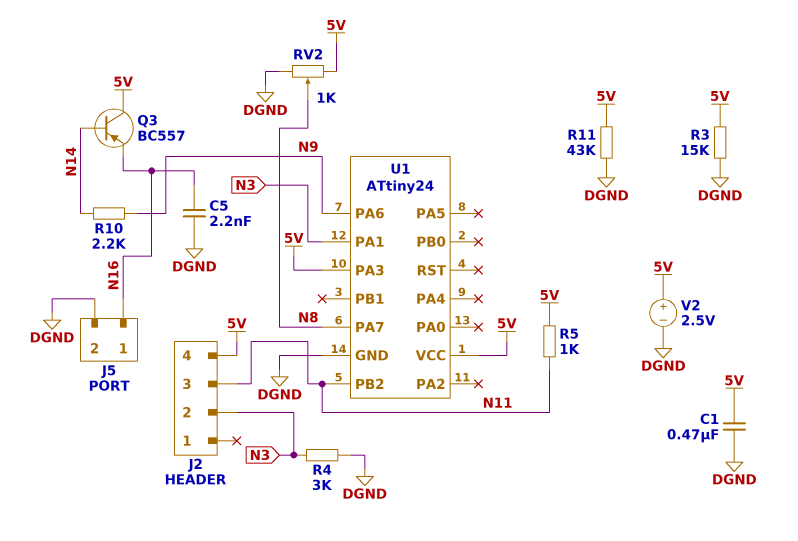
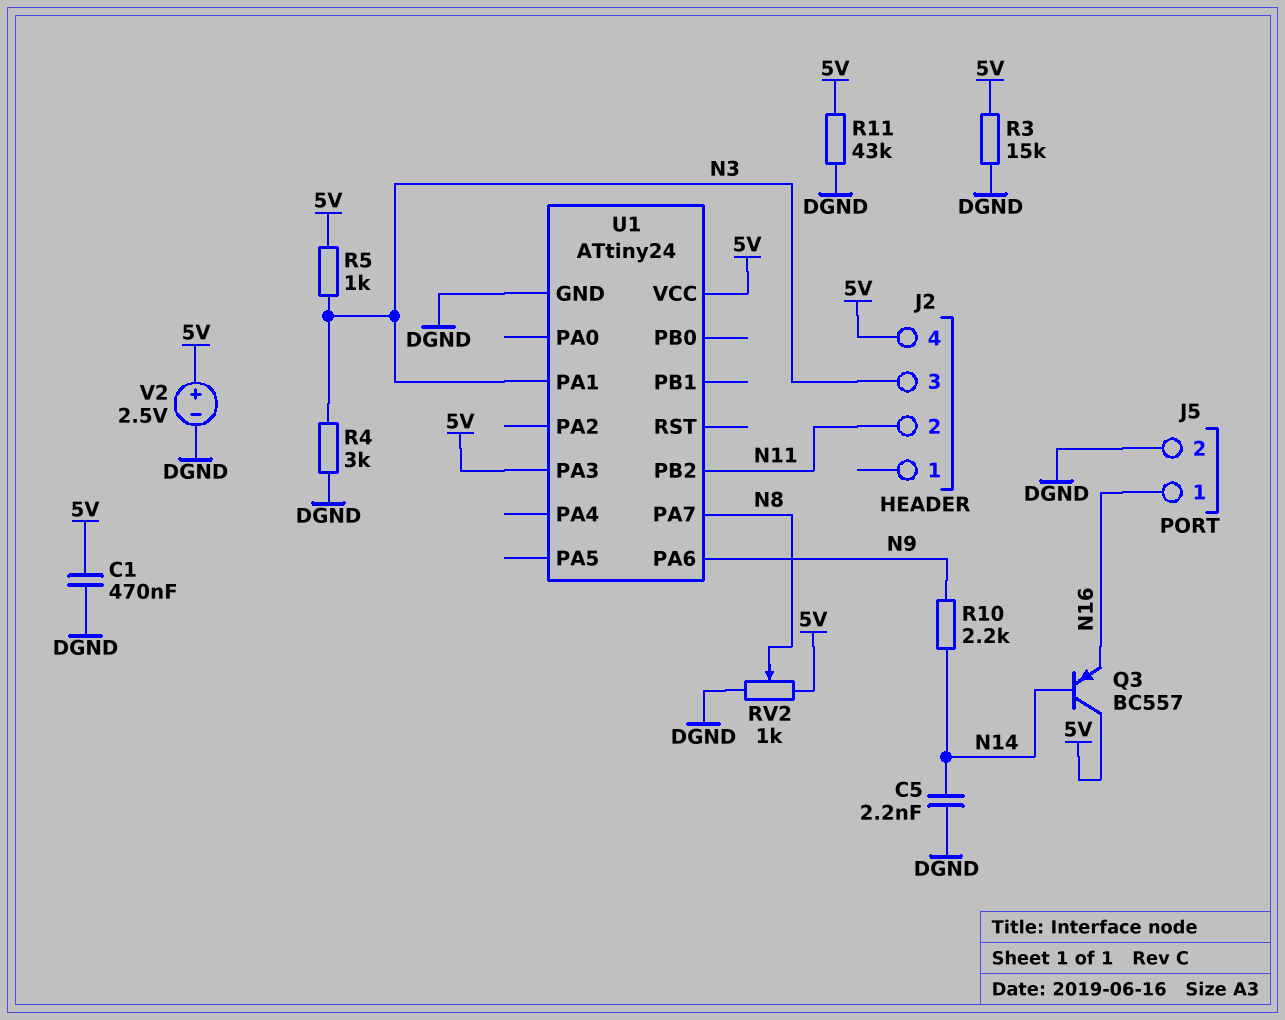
C5: 2.2nF (DGND, N16) -> 2.2nF (DGND, N14)
J2 pin 2: N3 -> N11
J2 pin 3: N11 -> N3
R5: 1k (5V, N11) -> 1k (5V, N3)

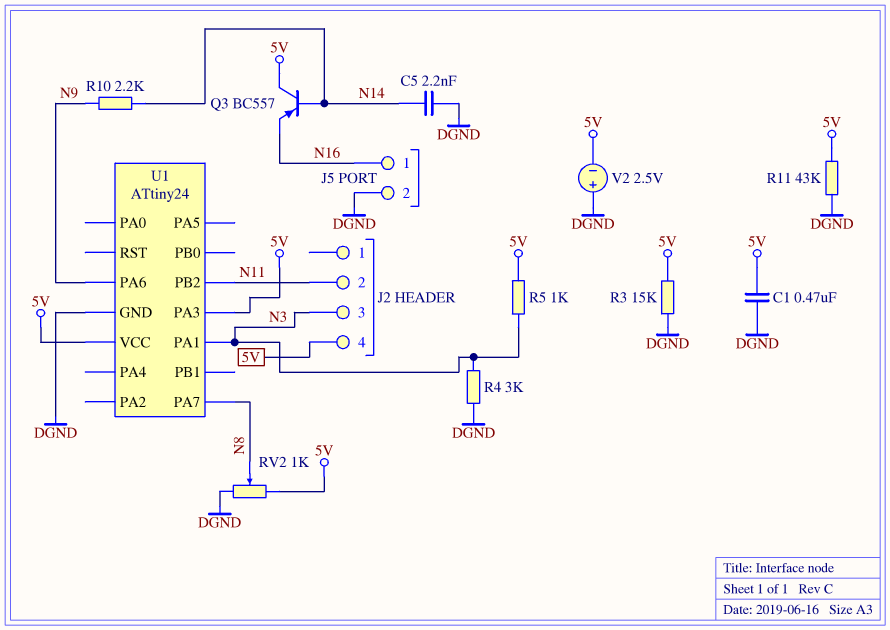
V2: 2.5V (plus 5V, minus DGND) -> 2.5V (plus DGND, minus 5V)

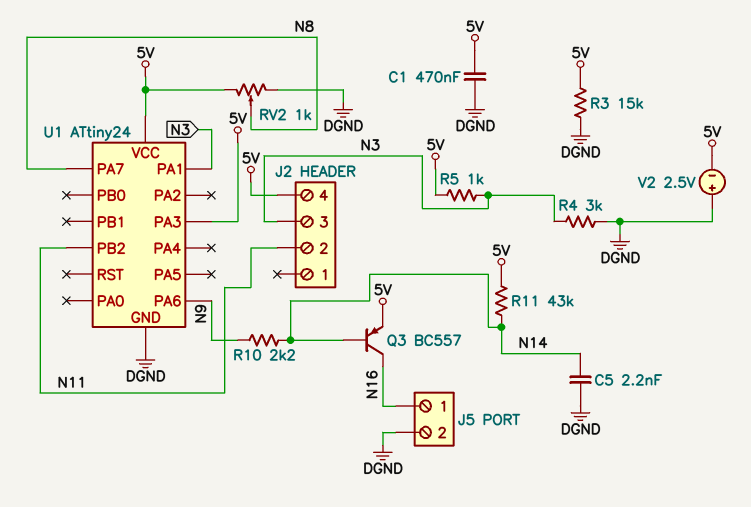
Q3: PNP BC557 (B N14, C 5V, E N16) -> PNP BC557 (B N14, C N16, E 5V)
R11: 43k (5V, DGND) -> 43k (5V, N14)

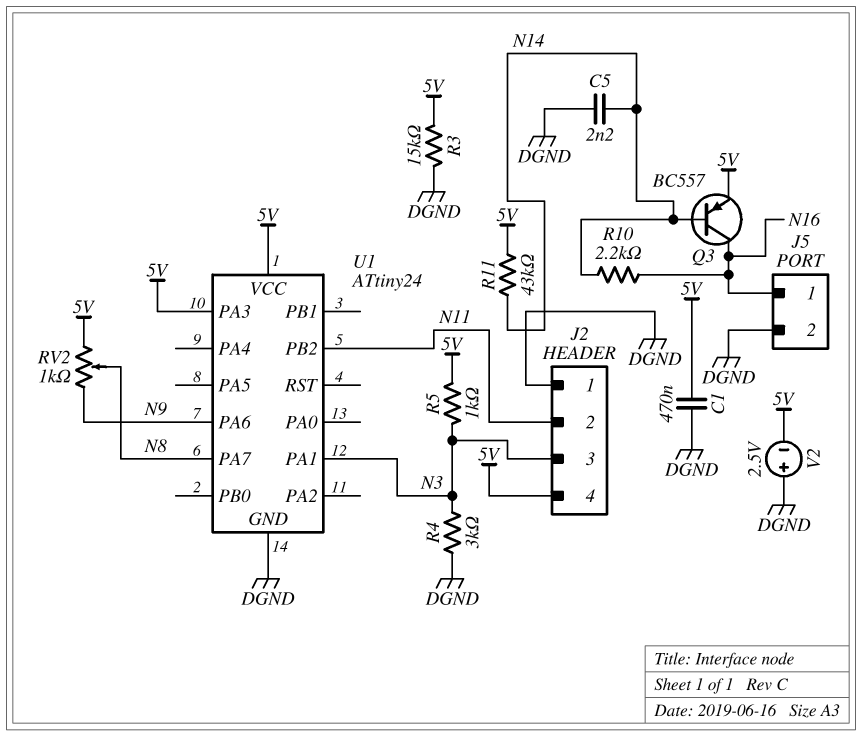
J2 pin 1: none -> DGND
R10: 2.2k (N9, N14) -> 2.2k (N14, N16)
RV2: 1k (5V, DGND, wiper N8) -> 1k (5V, N9, wiper N8)

